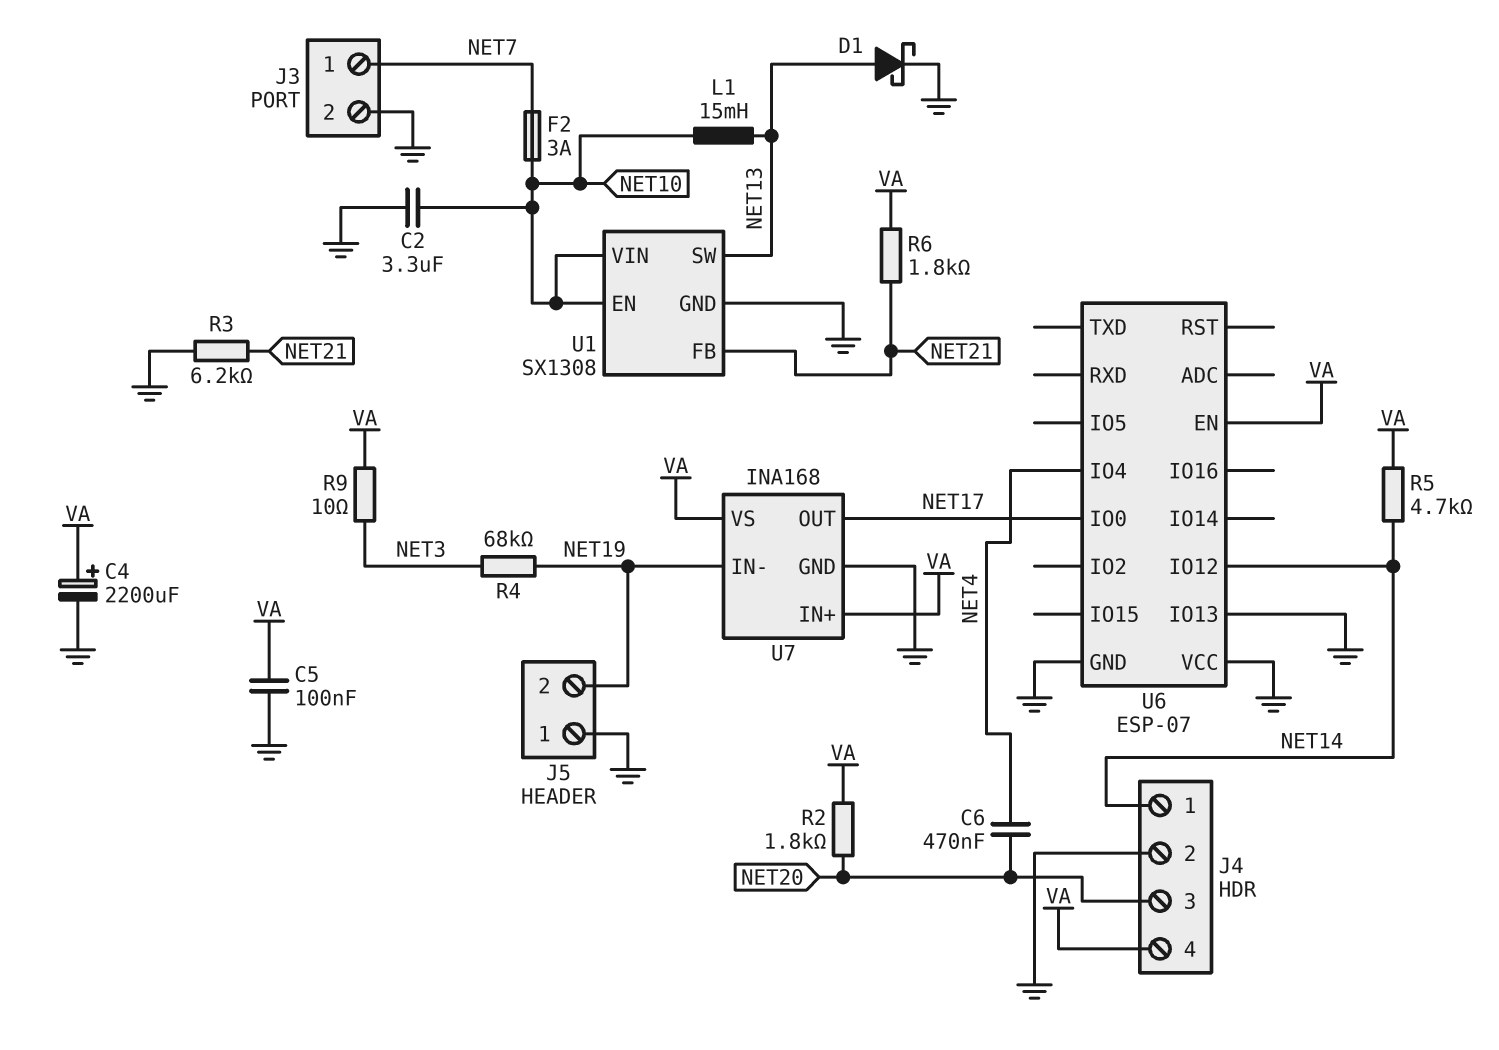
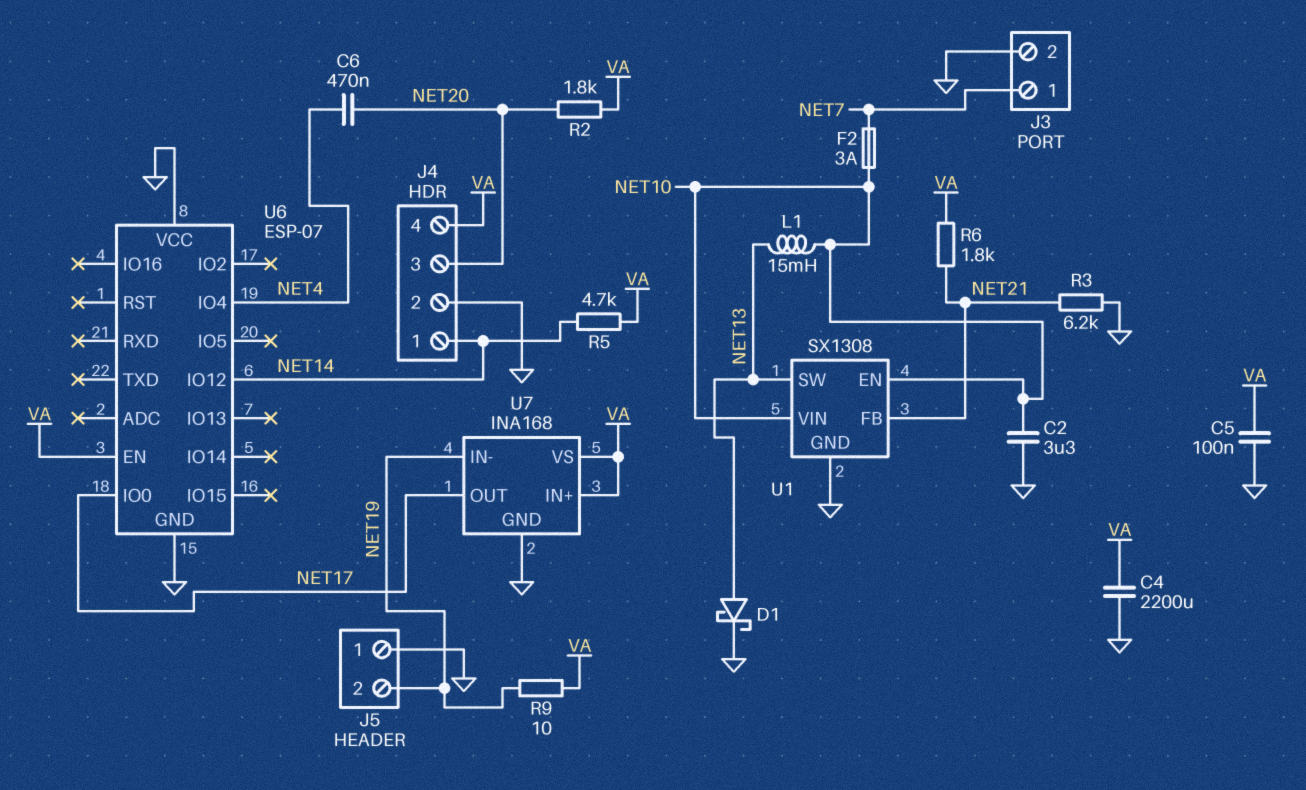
C4: 2200uF (plus VA, minus GND) -> 2200uF (GND, VA)
R4: 68k (NET3, NET19) -> none
R9: 10 (NET3, VA) -> 10 (NET19, VA)
U6 pin IO13: GND -> none

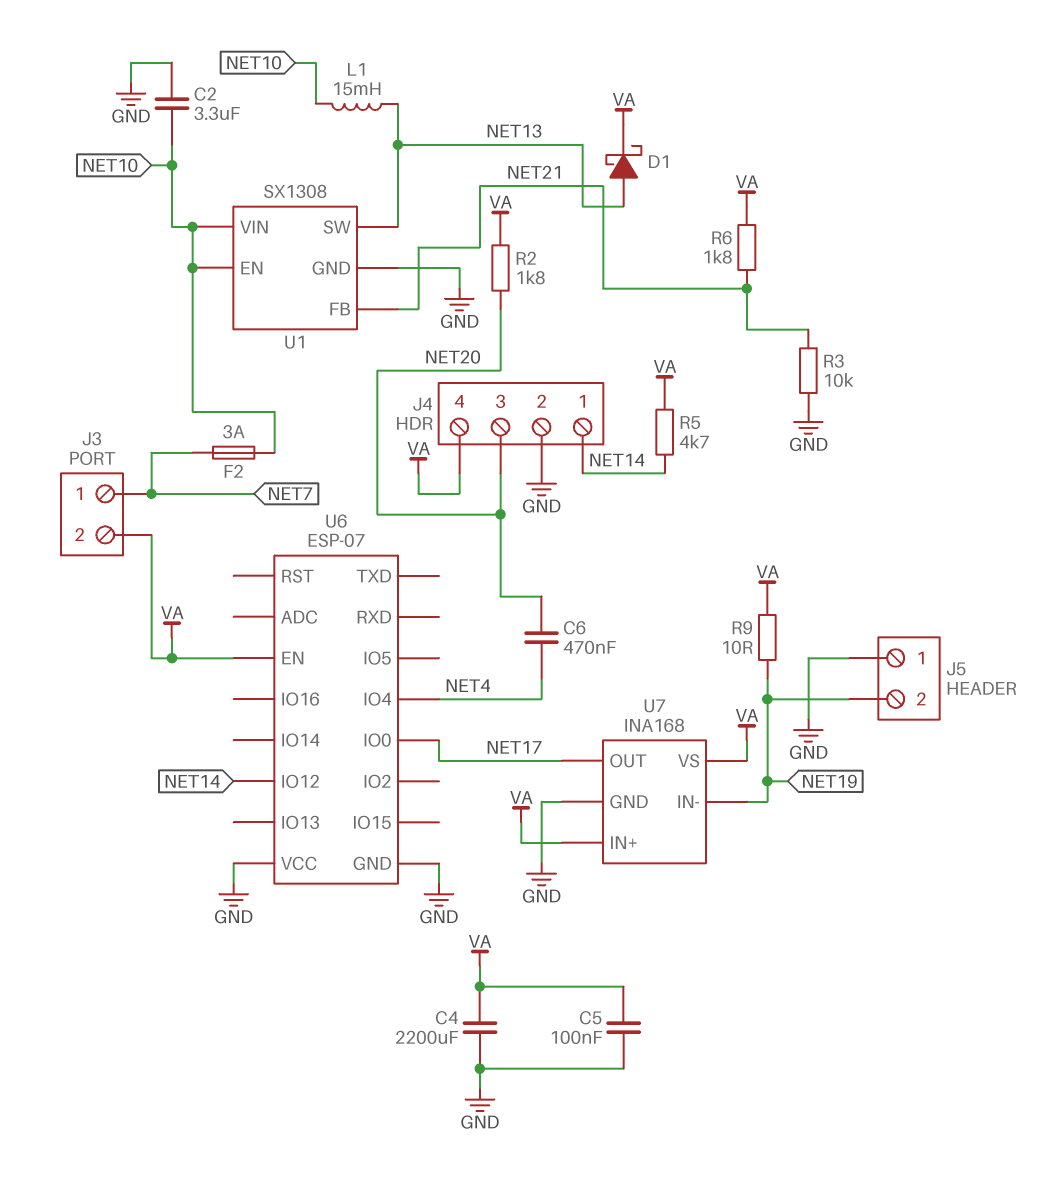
D1: schottky (A NET13, K GND) -> schottky (A NET13, K VA)
J3 pin 2: GND -> VA
R3: 6.2k (GND, NET21) -> 10k (GND, NET21)

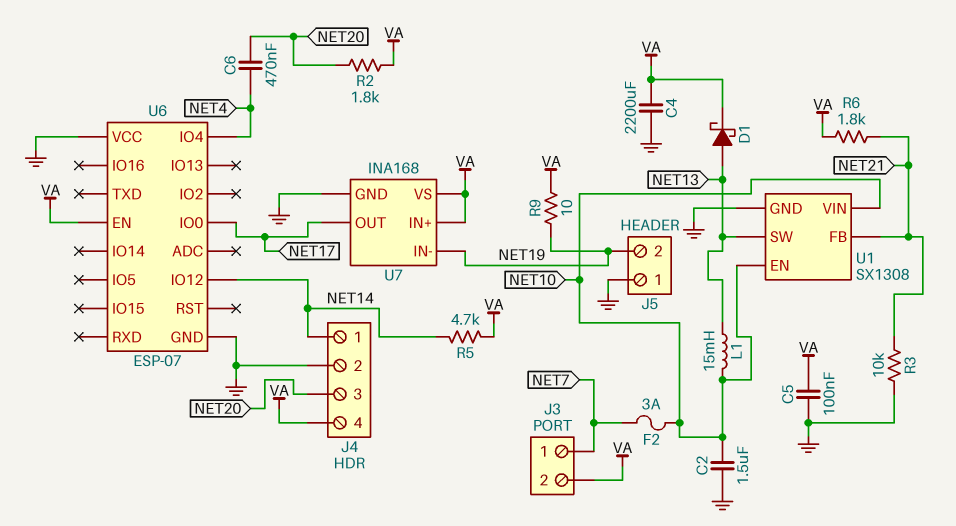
C2: 3.3uF (GND, NET10) -> 1.5uF (GND, NET10)

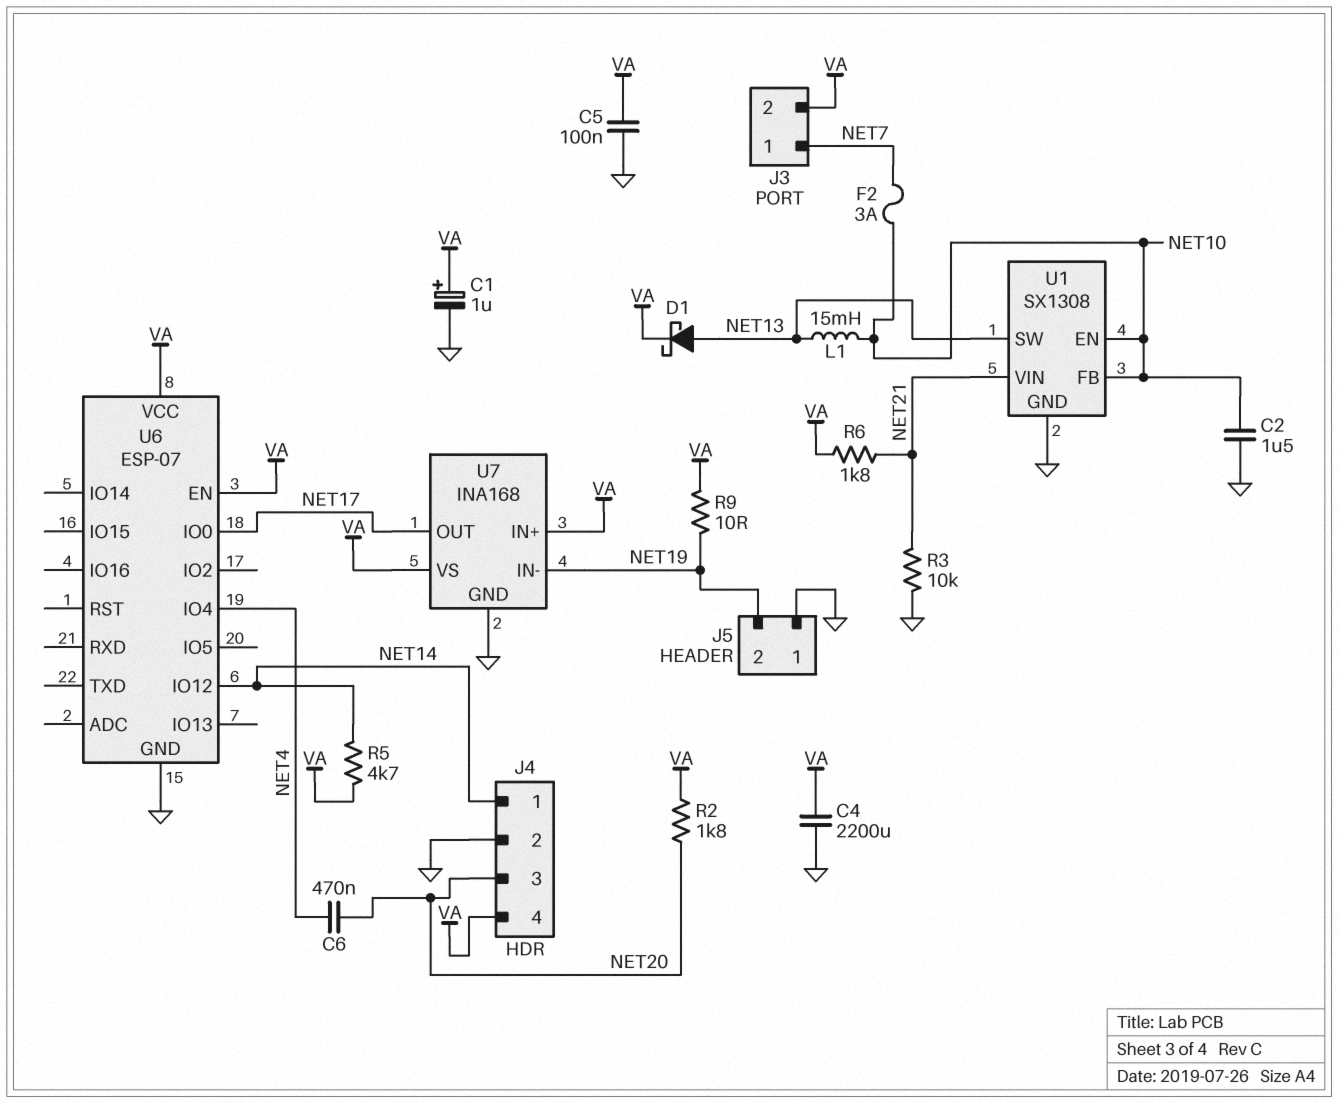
C1: none -> 1uF (plus VA, minus GND)
U1 pin FB: NET21 -> NET10
U1 pin VIN: NET10 -> NET21
U6 pin VCC: GND -> VA

